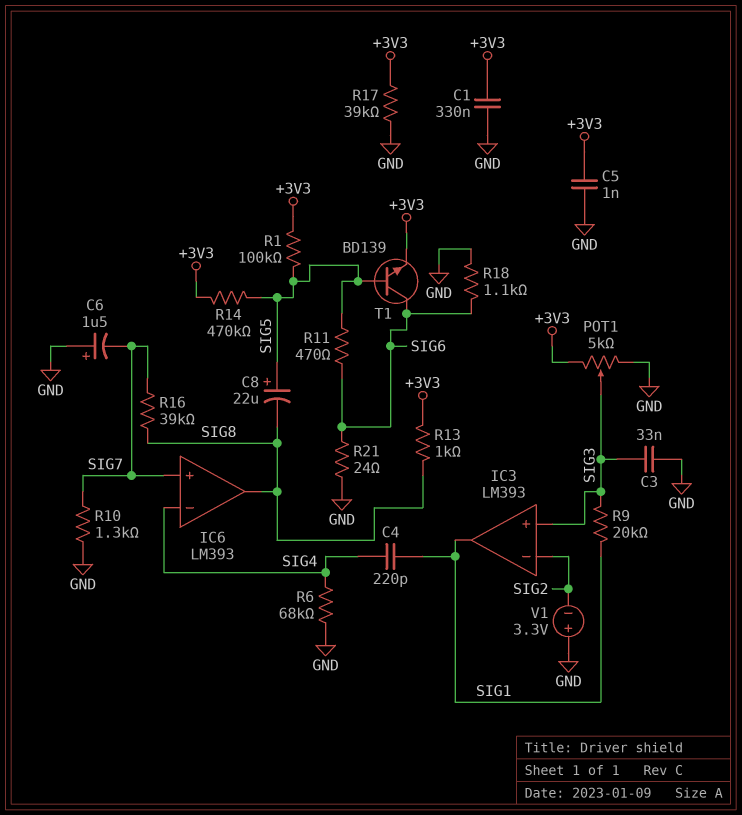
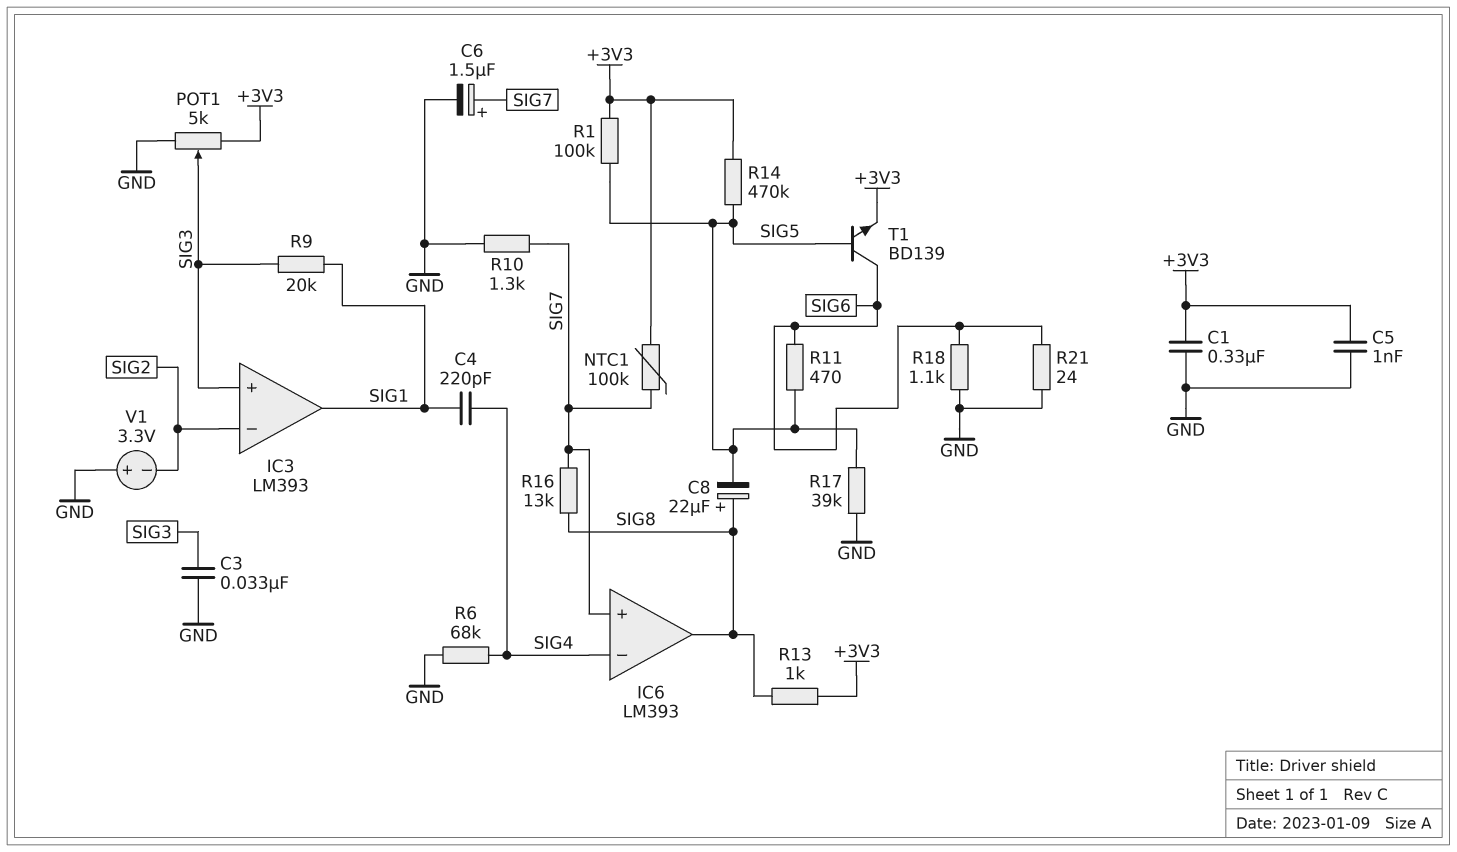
C6: 1.5uF (plus GND, minus SIG7) -> 1.5uF (plus SIG7, minus GND)
C8: 22uF (plus SIG5, minus SIG8) -> 22uF (plus SIG8, minus SIG5)
NTC1: none -> 100k (+3V3, SIG7)
R16: 39k (SIG7, SIG8) -> 13k (SIG7, SIG8)
R17: 39k (+3V3, GND) -> 39k (GND, SIG5)

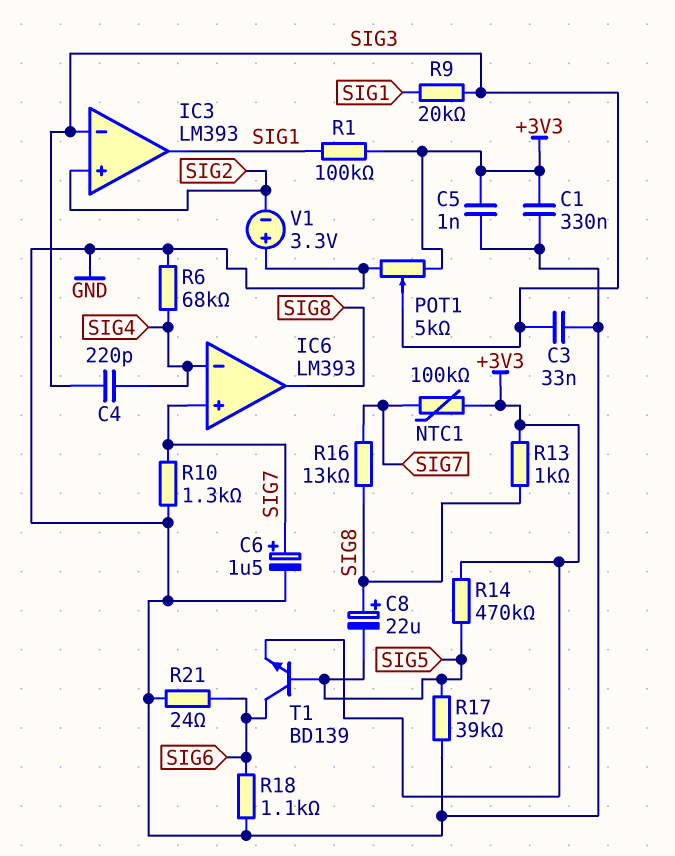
C4: 220pF (SIG1, SIG4) -> 220pF (SIG3, SIG4)
IC3 pin in+: SIG3 -> SIG2
IC3 pin in-: SIG2 -> SIG3
R1: 100k (+3V3, SIG5) -> 100k (+3V3, SIG1)
R11: 470 (SIG5, SIG6) -> none

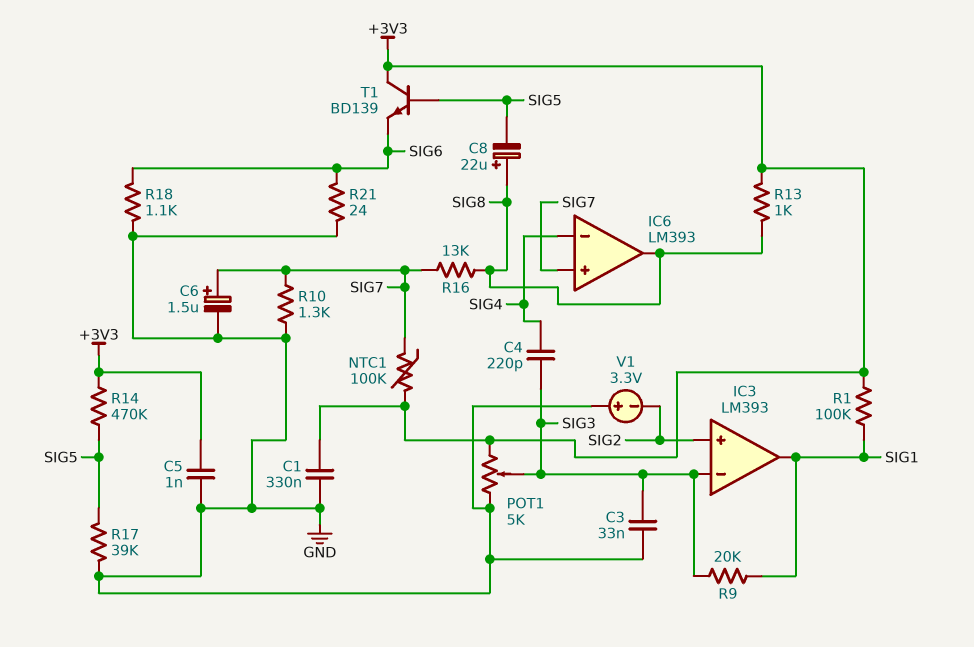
R6: 68k (GND, SIG4) -> none
T1: NPN BD139 (B SIG5, C SIG6, E +3V3) -> NPN BD139 (B SIG5, C +3V3, E SIG6)

